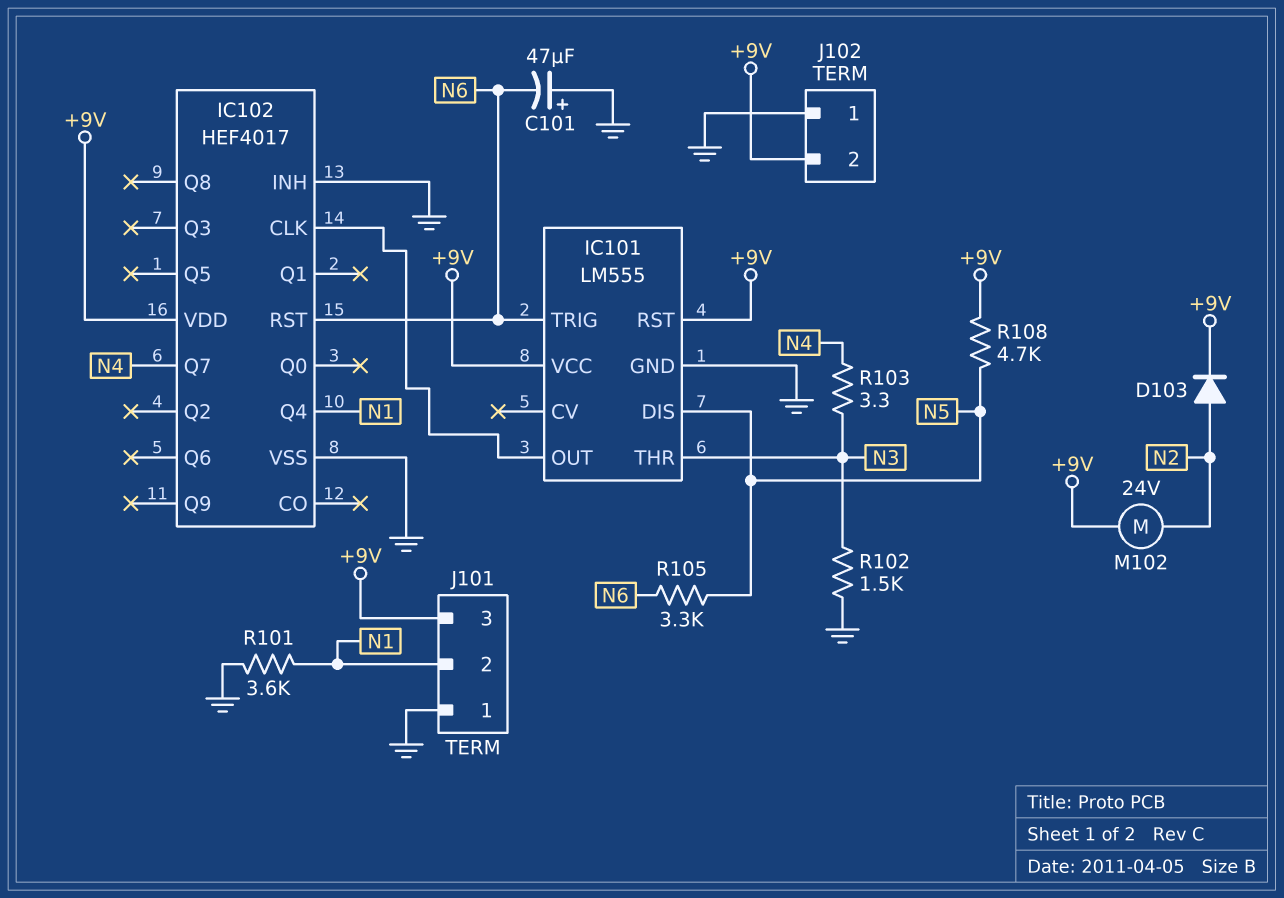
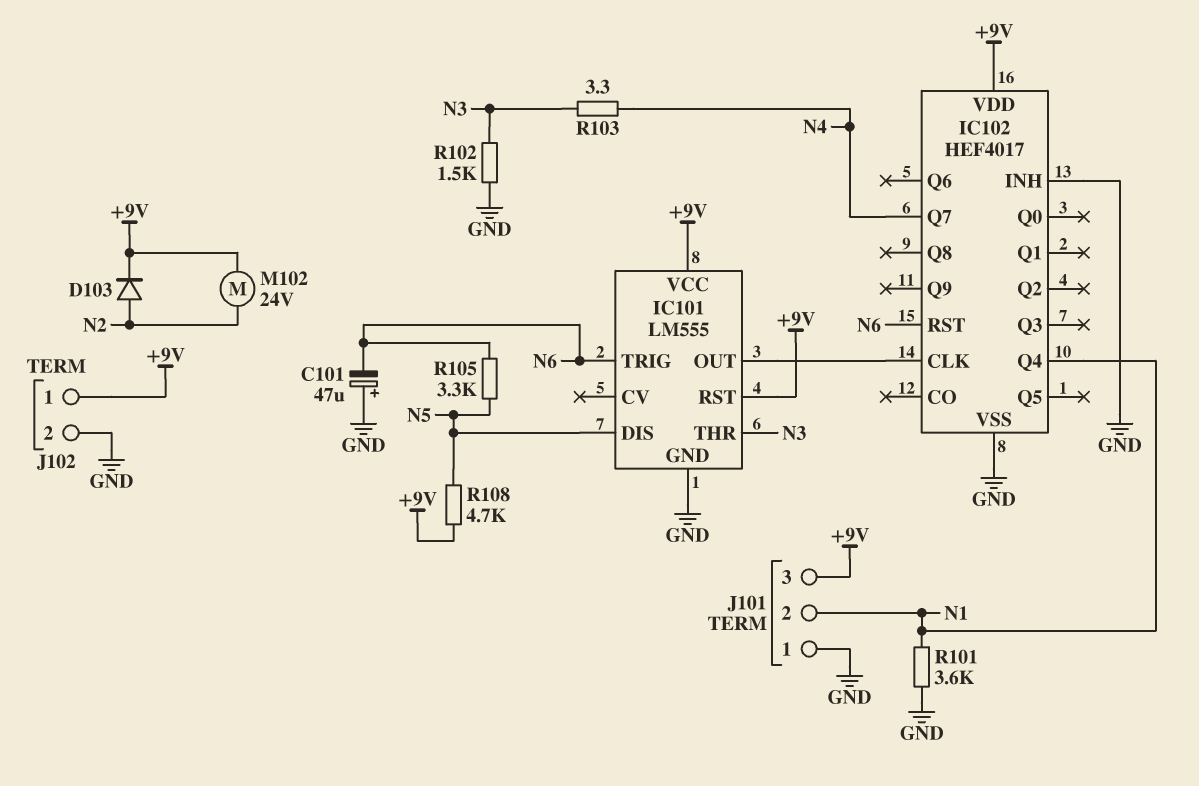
J102 pin 1: GND -> +9V
J102 pin 2: +9V -> GND

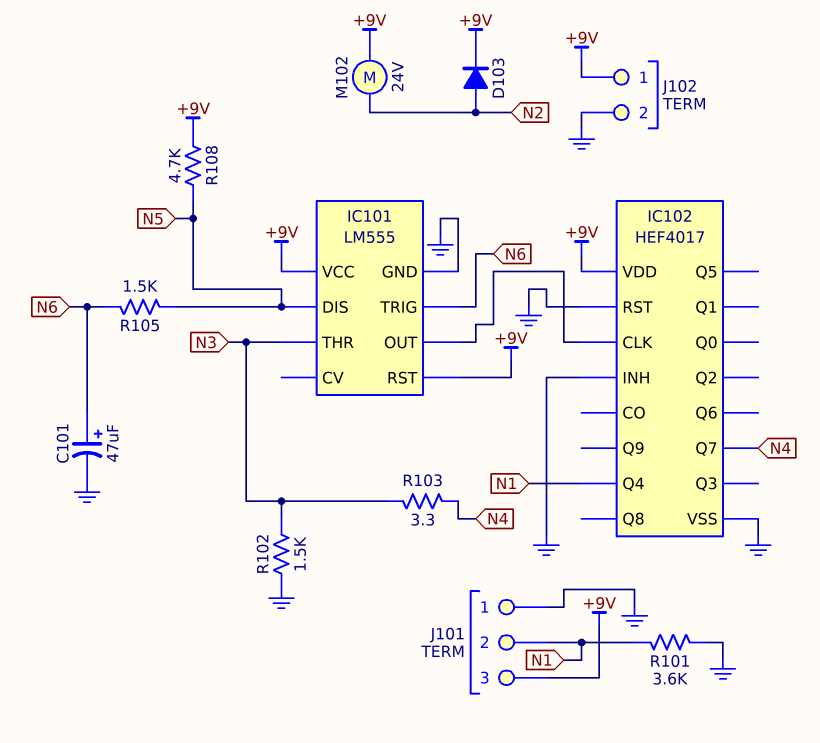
C101: 47uF (plus GND, minus N6) -> 47uF (plus N6, minus GND)
IC102 pin RST: N6 -> GND
R105: 3.3k (N5, N6) -> 1.5k (N5, N6)

